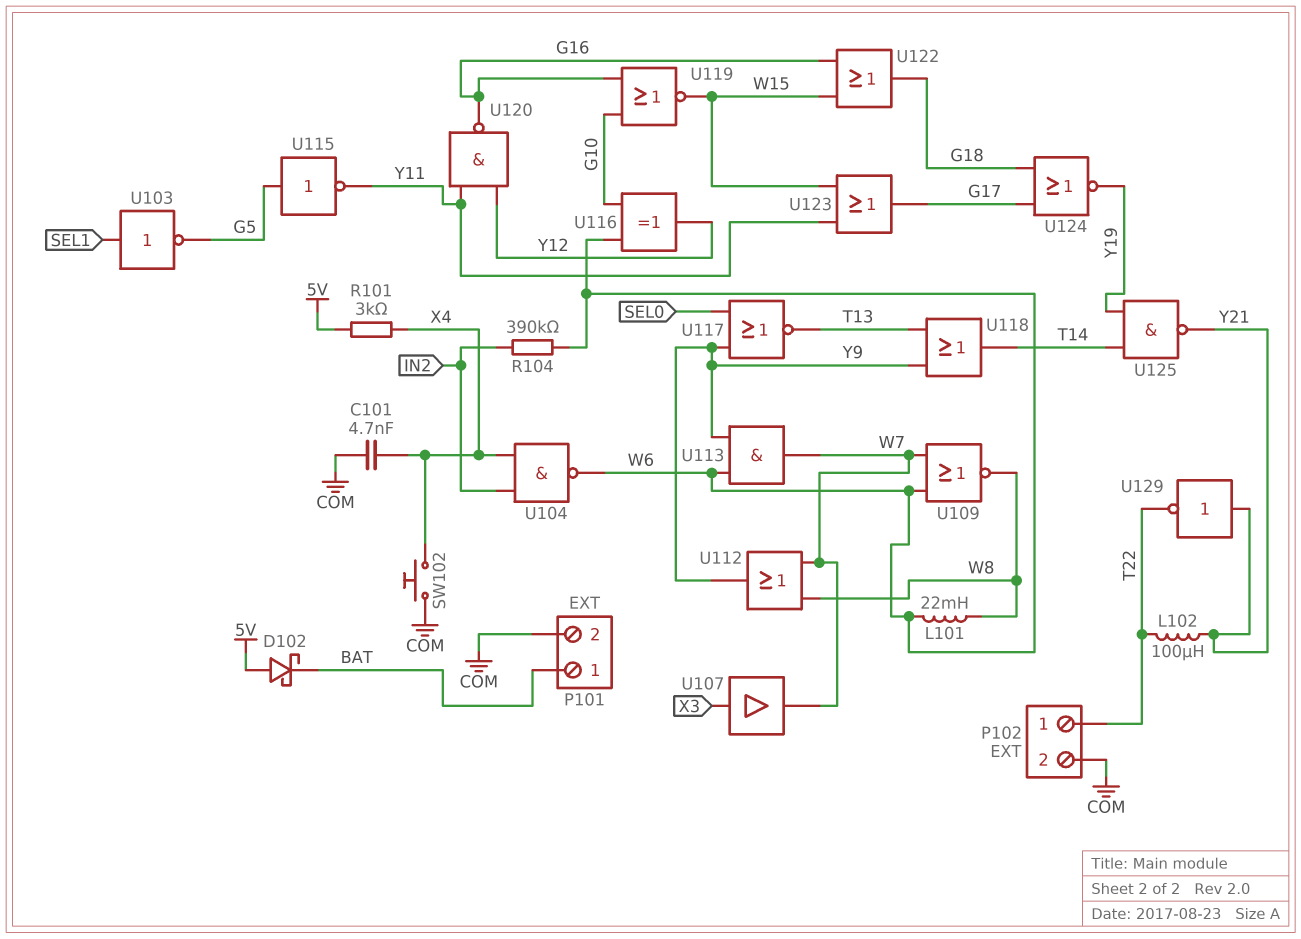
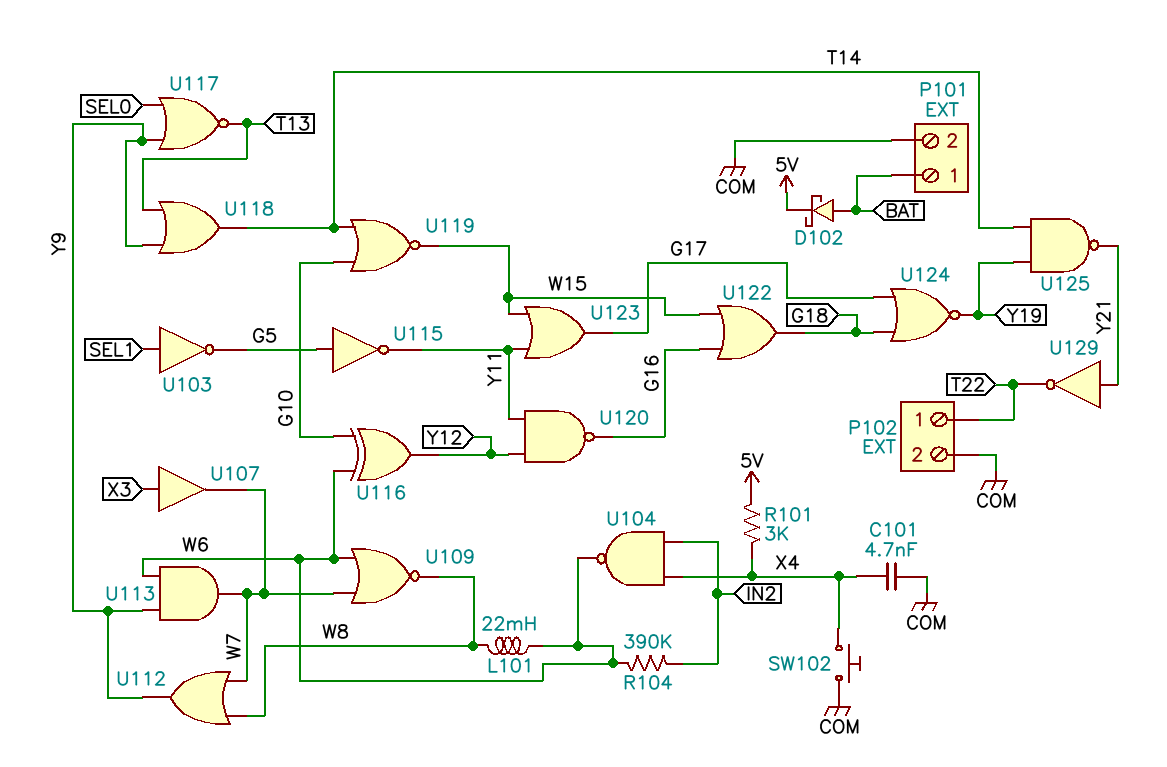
D102: schottky (A 5V, K BAT) -> schottky (A BAT, K 5V)
L102: 100uH (T22, Y21) -> none
U119: NOR (in G10, in G16, out W15) -> NOR (in G10, in T14, out W15)

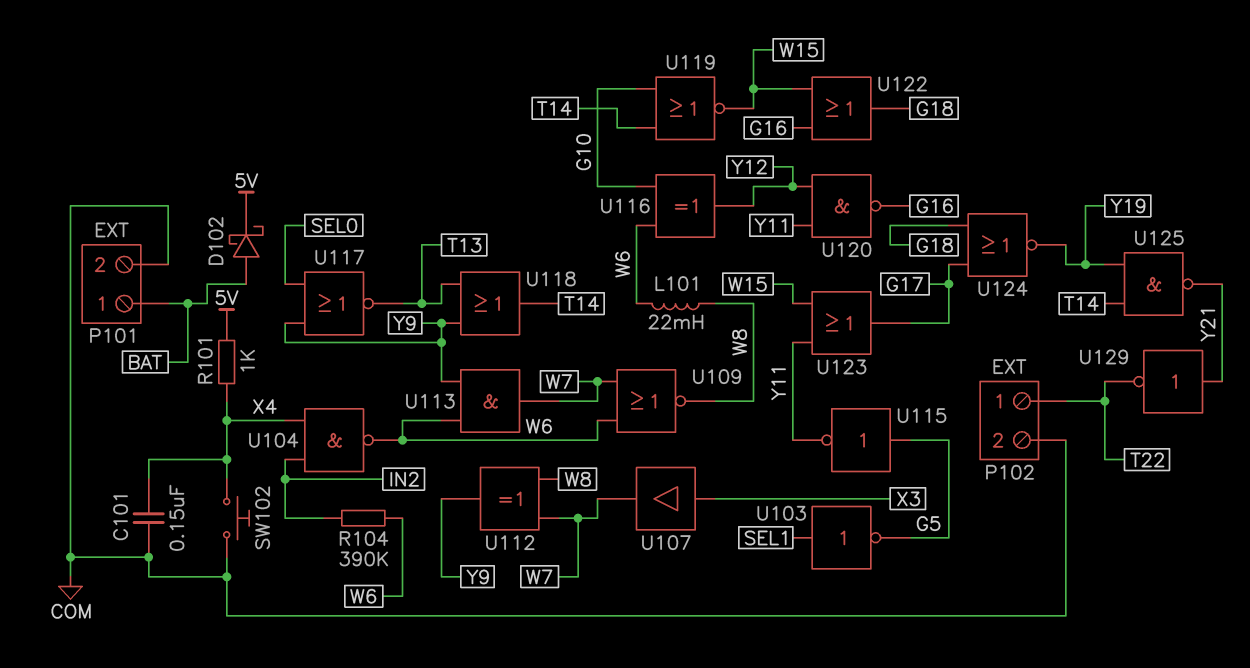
C101: 4.7nF (COM, X4) -> 150nF (COM, X4)
R101: 3k (5V, X4) -> 1k (5V, X4)
U112: OR (in W7, in W8, out Y9) -> XOR (in W7, in W8, out Y9)

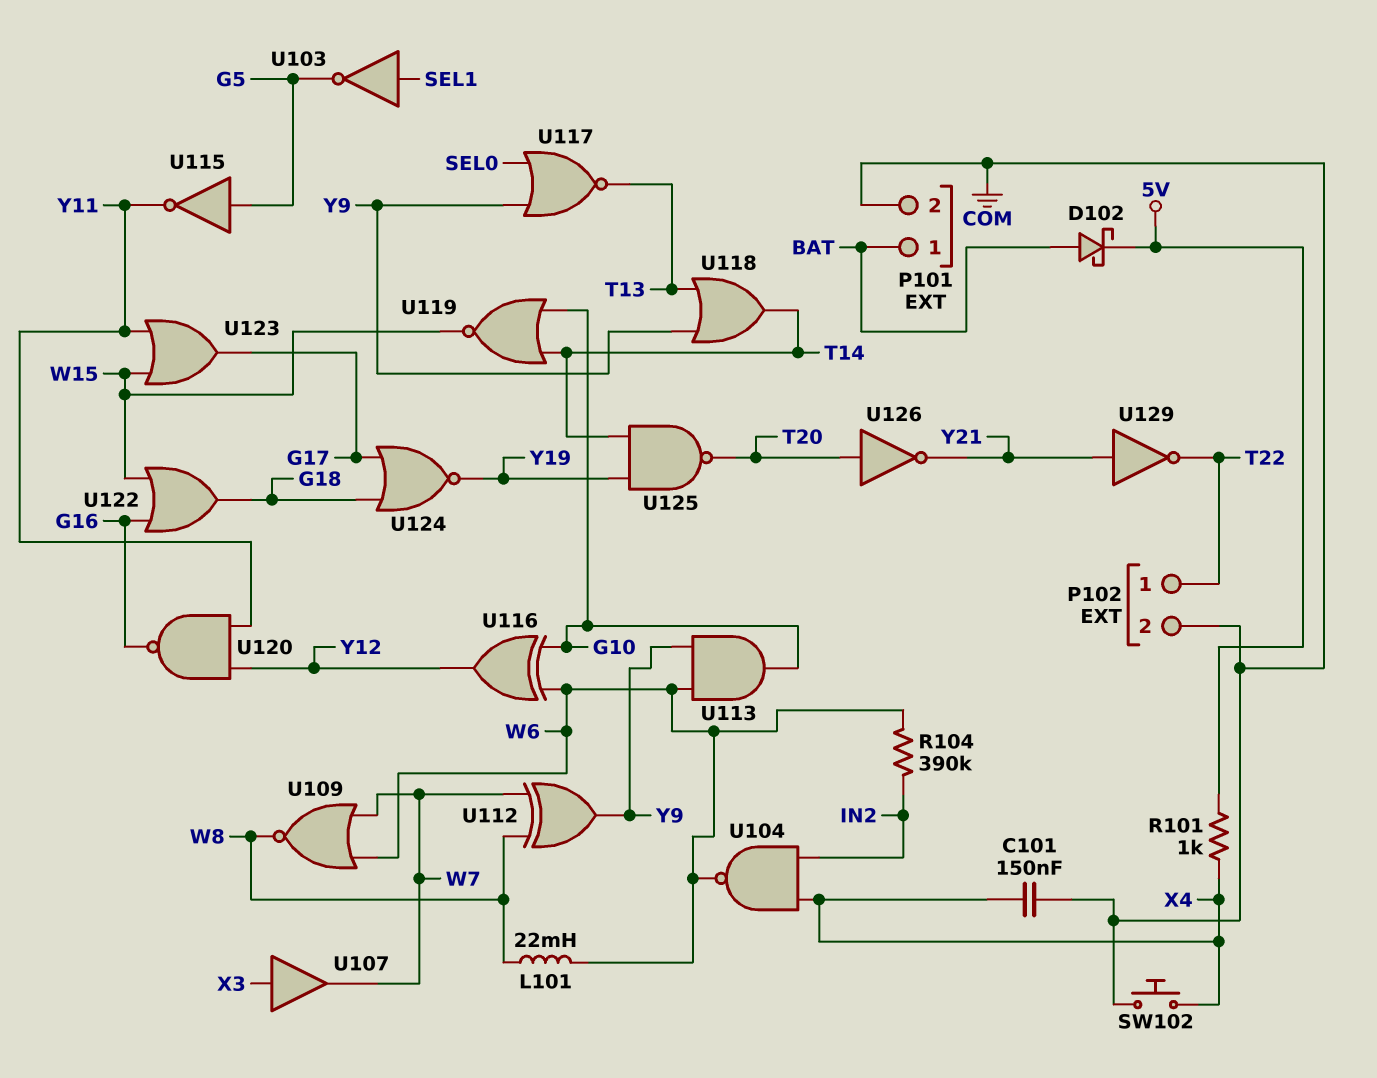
U113: AND (in W6, in Y9, out W7) -> AND (in W6, in Y9, out G10)
U125: NAND (in T14, in Y19, out Y21) -> NAND (in T14, in Y19, out T20)
U126: none -> NOT (in T20, out Y21)

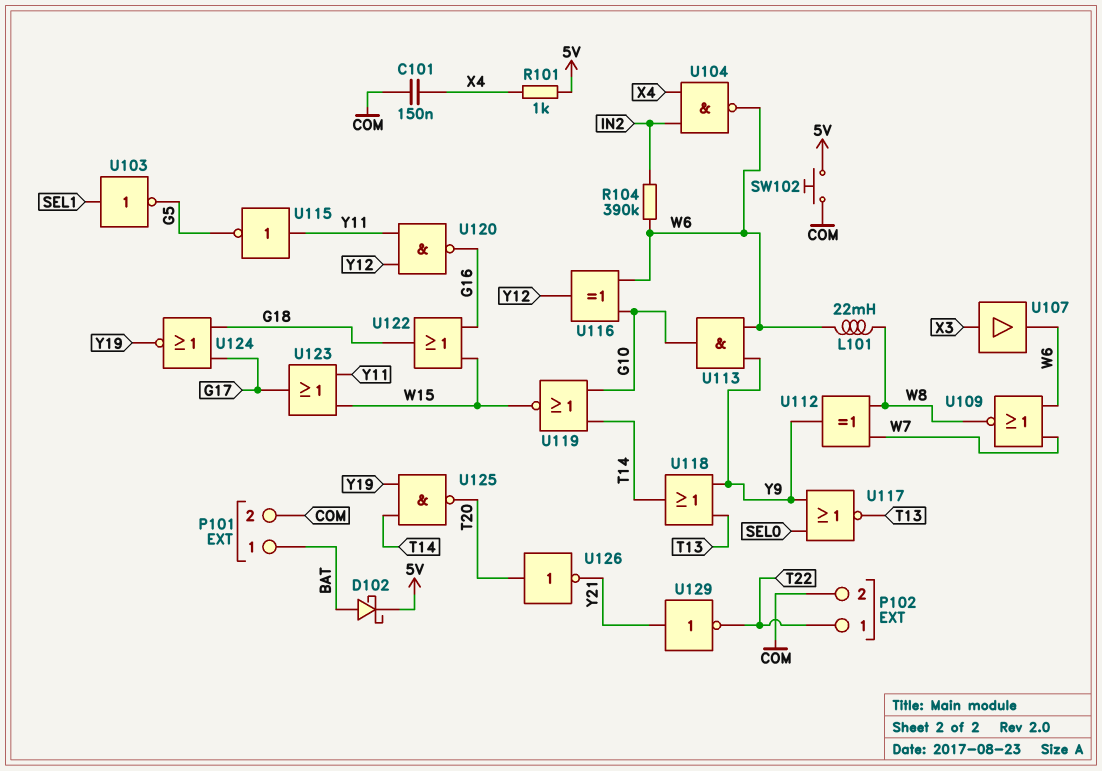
SW102: button (COM, X4) -> button (5V, COM)
U107: buffer (in X3, out W7) -> buffer (in X3, out W6)
U115: NOT (in G5, out Y11) -> NOT (in Y11, out G5)

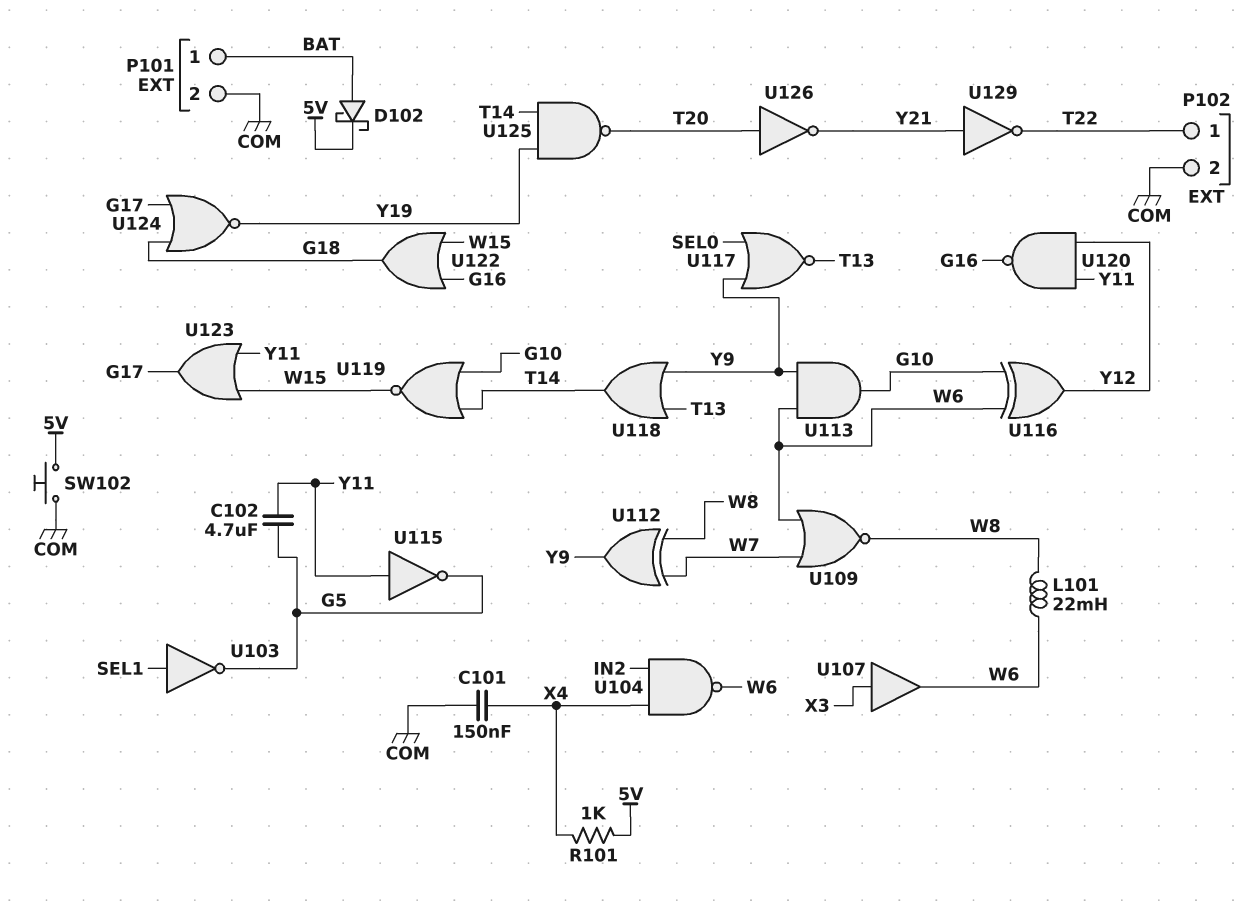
C102: none -> 4.7uF (G5, Y11)
R104: 390k (IN2, W6) -> none

